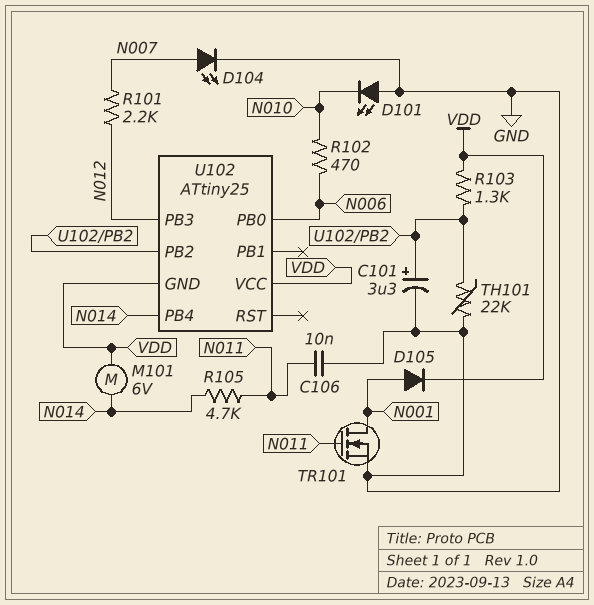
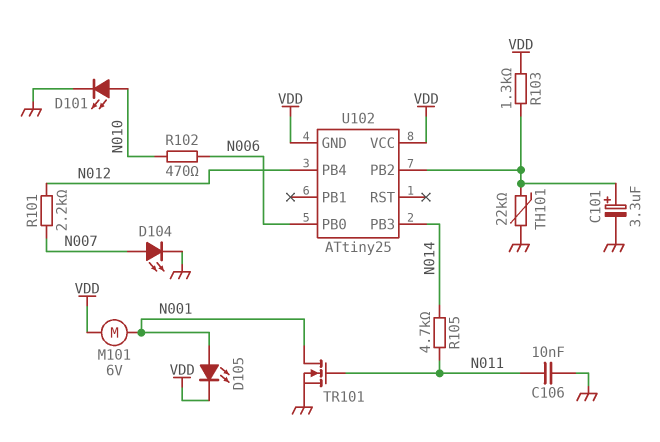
D101: LED (A GND, K N010) -> LED (A N010, K GND)
D105: diode (A N001, K VDD) -> LED (A N001, K VDD)
M101: motor 6V (N014, VDD) -> motor 6V (N001, VDD)
U102 pin PB3: N012 -> N014
U102 pin PB4: N014 -> N012

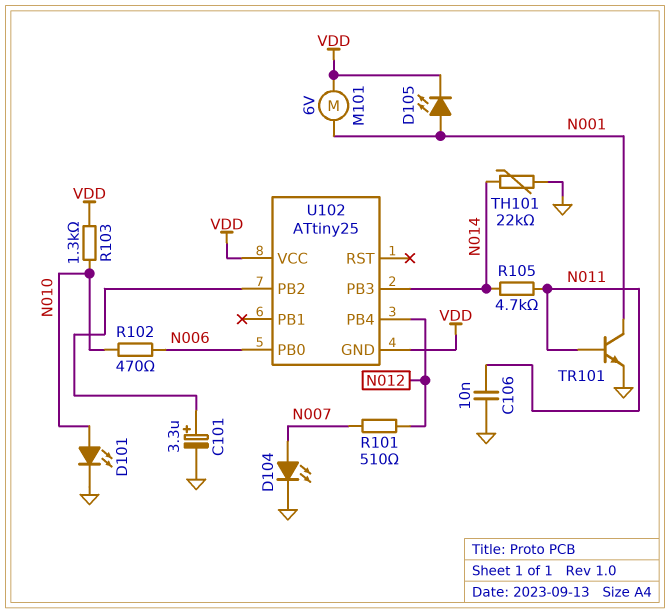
R101: 2.2k (N007, N012) -> 510 (N007, N012)
R103: 1.3k (U102/PB2, VDD) -> 1.3k (N010, VDD)
TH101: 22k (GND, U102/PB2) -> 22k (GND, N014)
TR101: NMOS (G N011, D N001, S GND) -> NPN (B N011, C N001, E GND)

